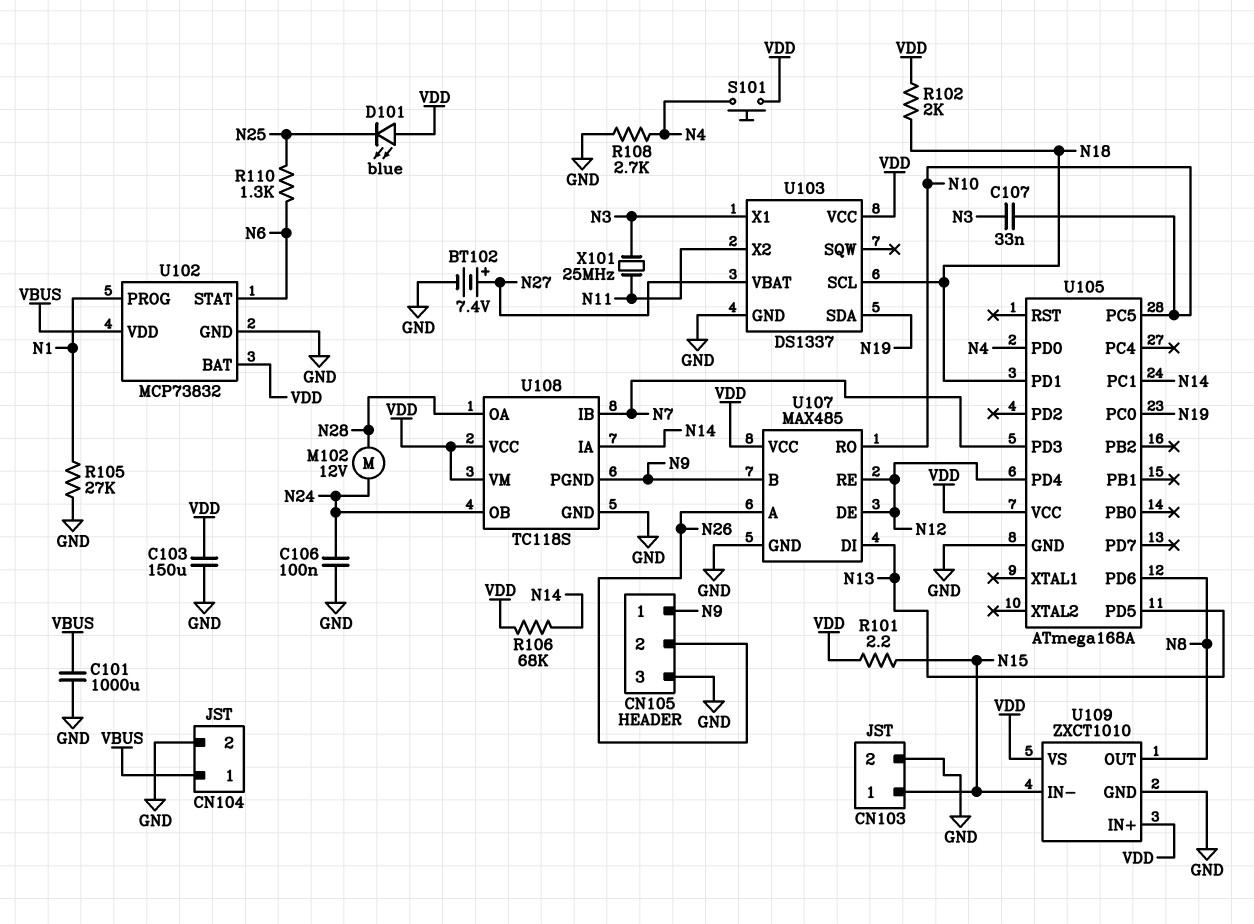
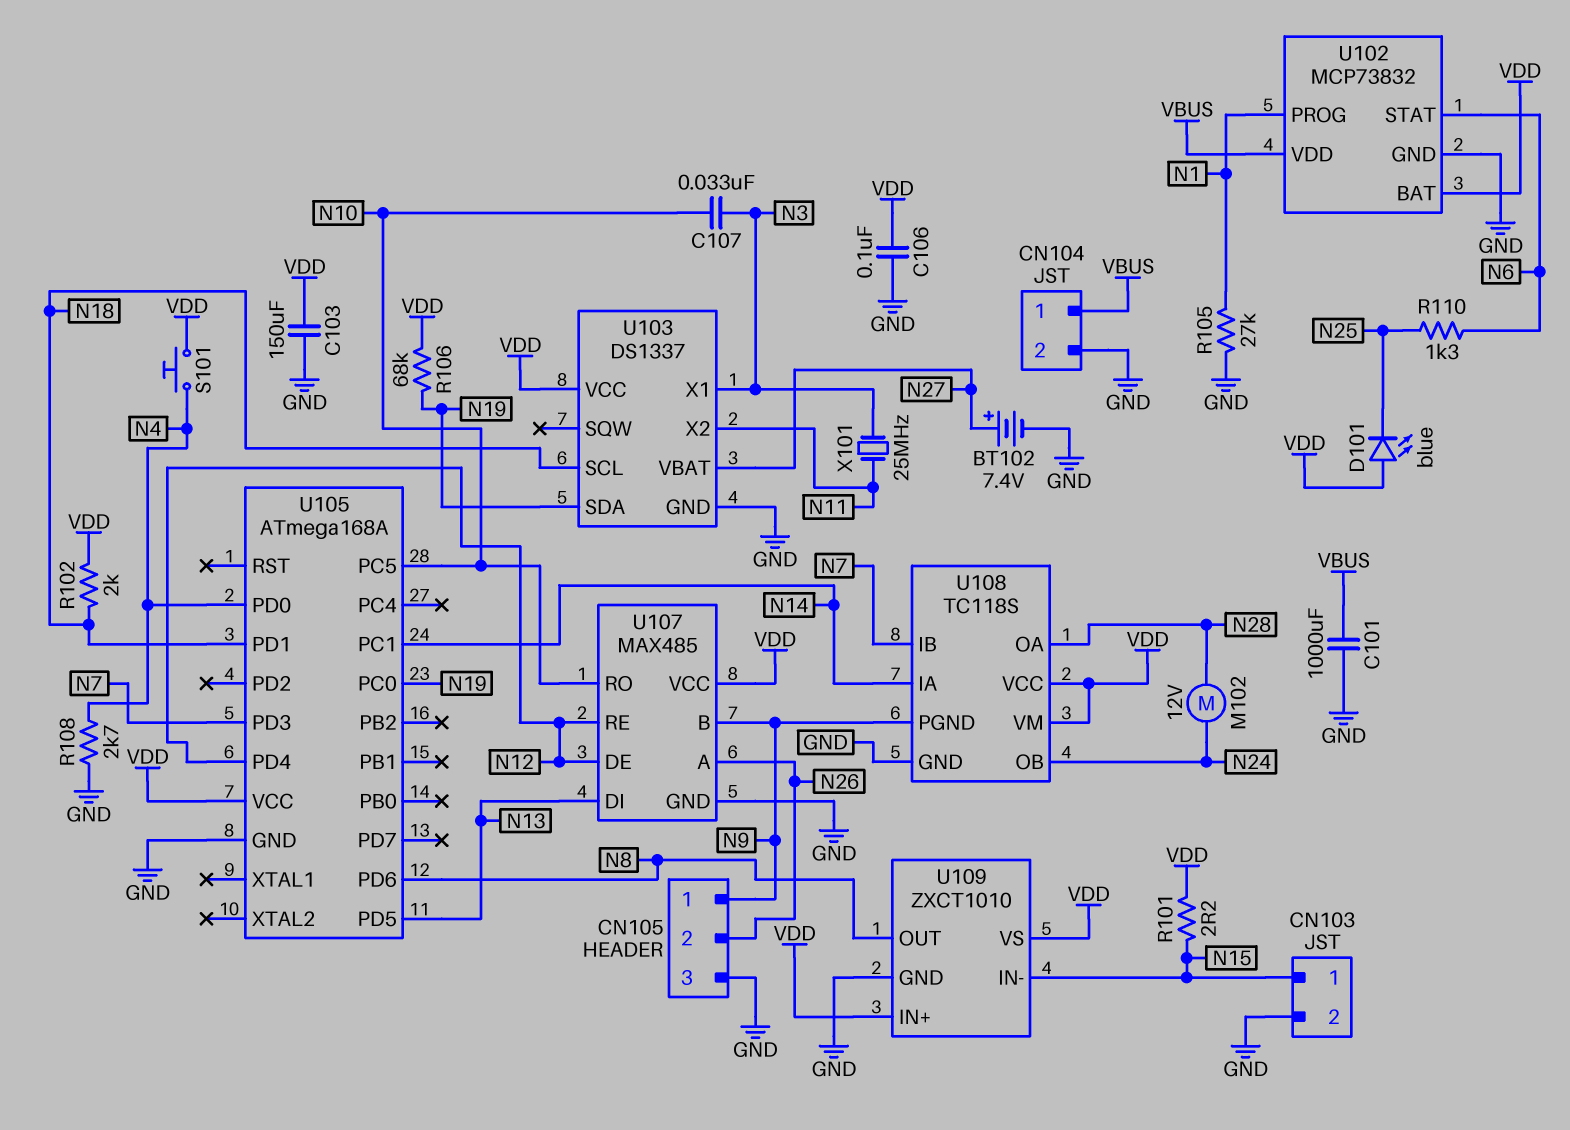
C106: 100nF (GND, N24) -> 100nF (GND, VDD)
R106: 68k (N14, VDD) -> 68k (N19, VDD)

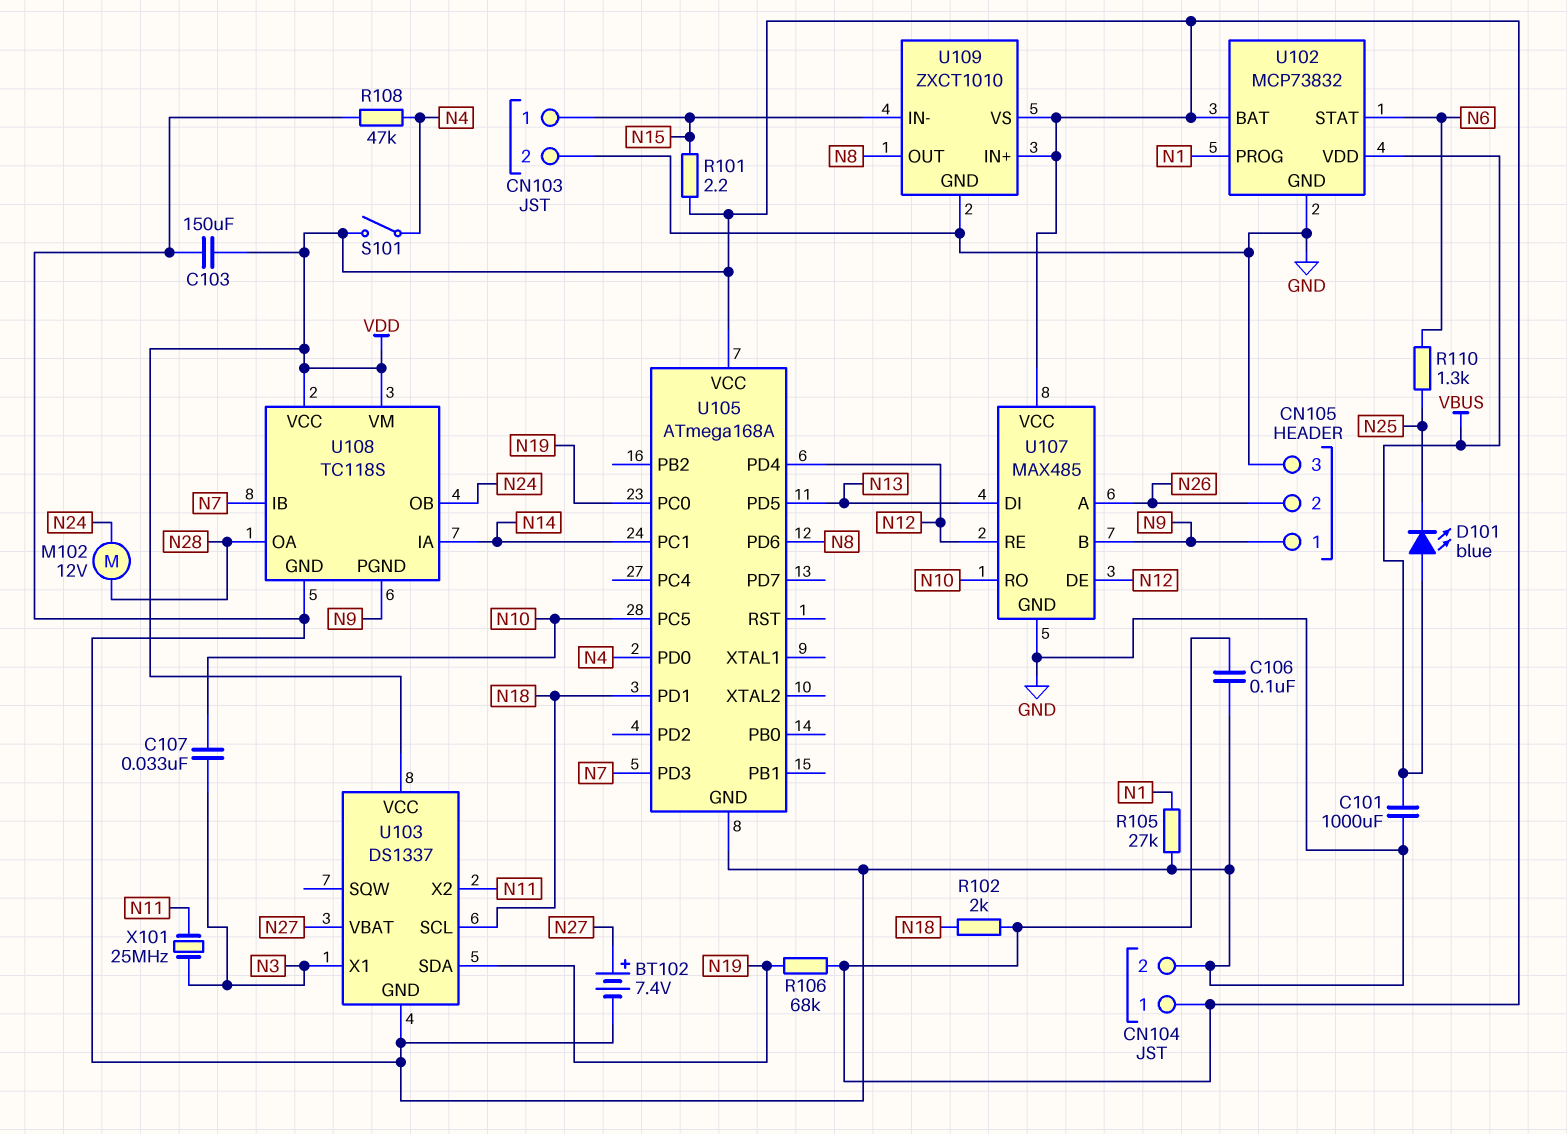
CN104 pin 1: VBUS -> VDD
D101: LED blue (A VDD, K N25) -> LED blue (A VBUS, K N25)
R108: 2.7k (GND, N4) -> 47k (GND, N4)
S101: button (N4, VDD) -> switch (N4, VDD)

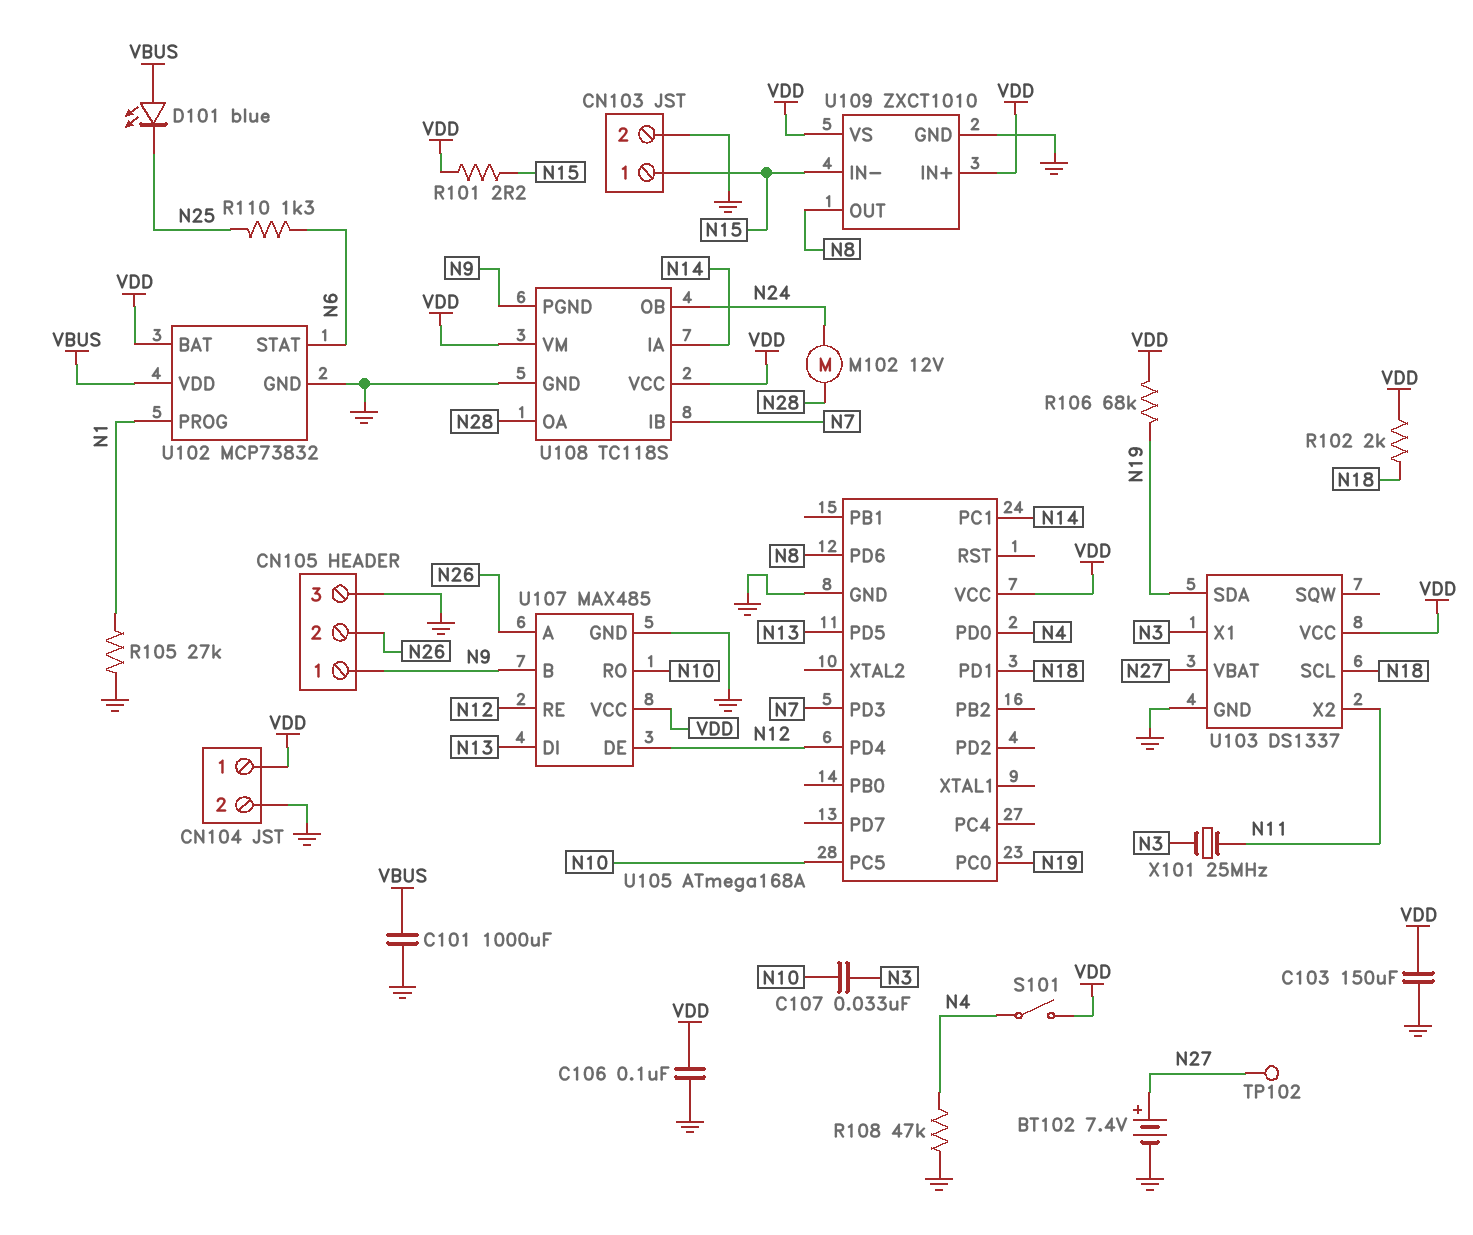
TP102: none -> test point (N27)

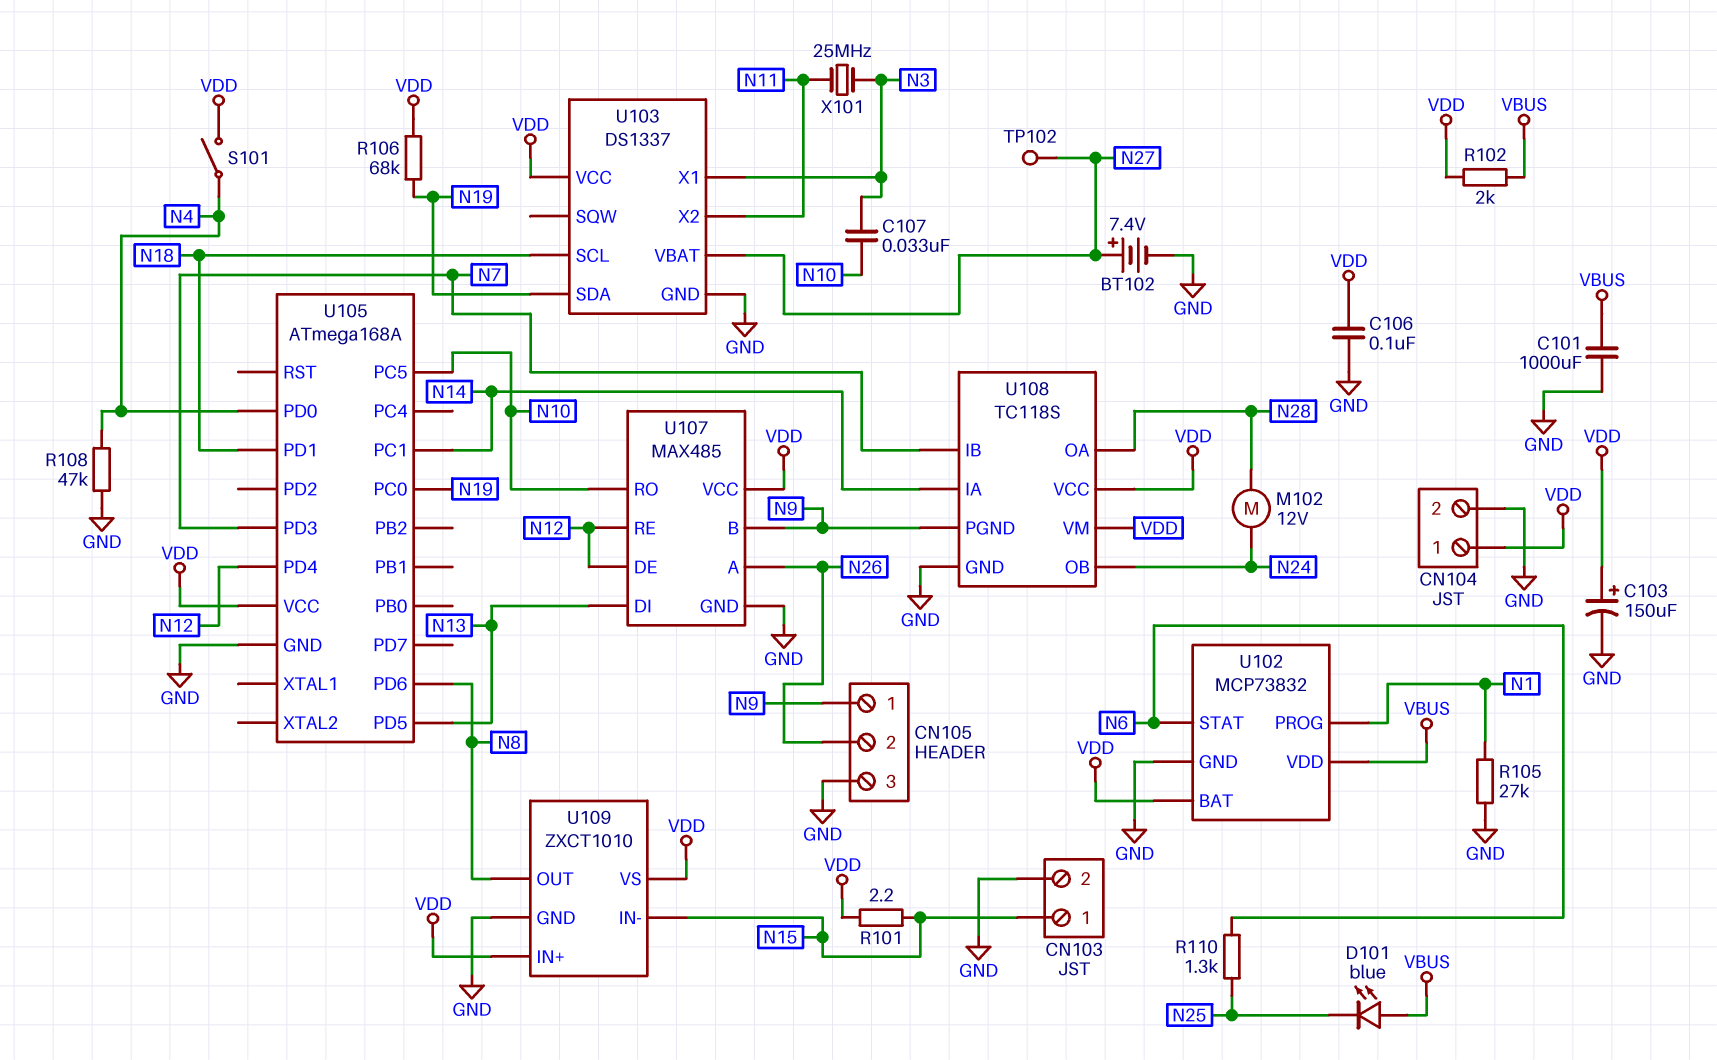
C103: 150uF (GND, VDD) -> 150uF (plus VDD, minus GND)
R102: 2k (N18, VDD) -> 2k (VBUS, VDD)

